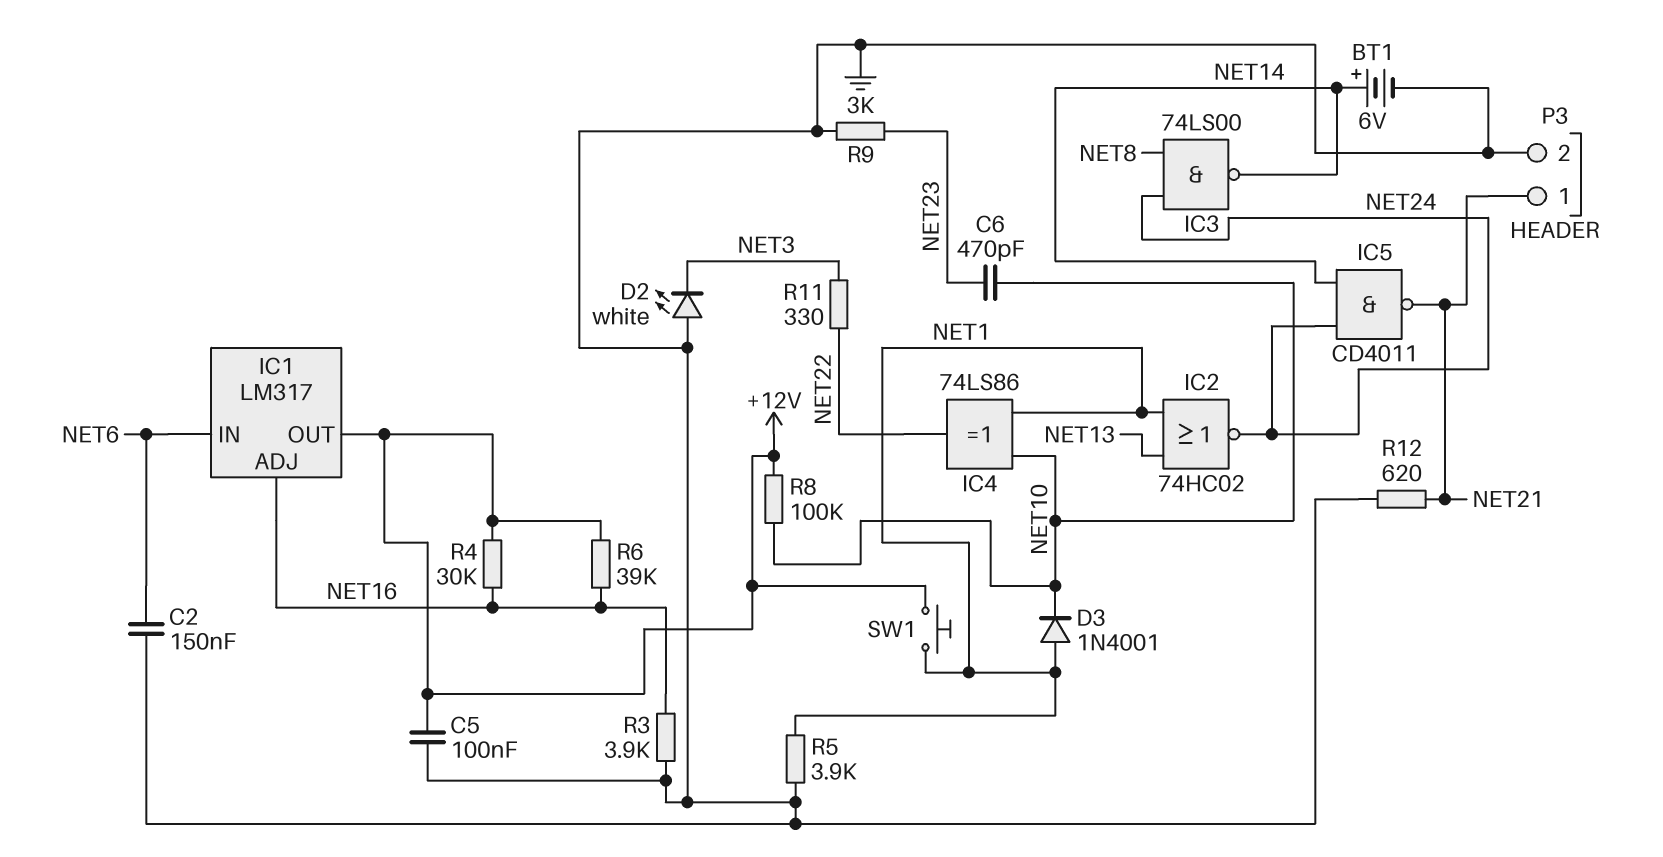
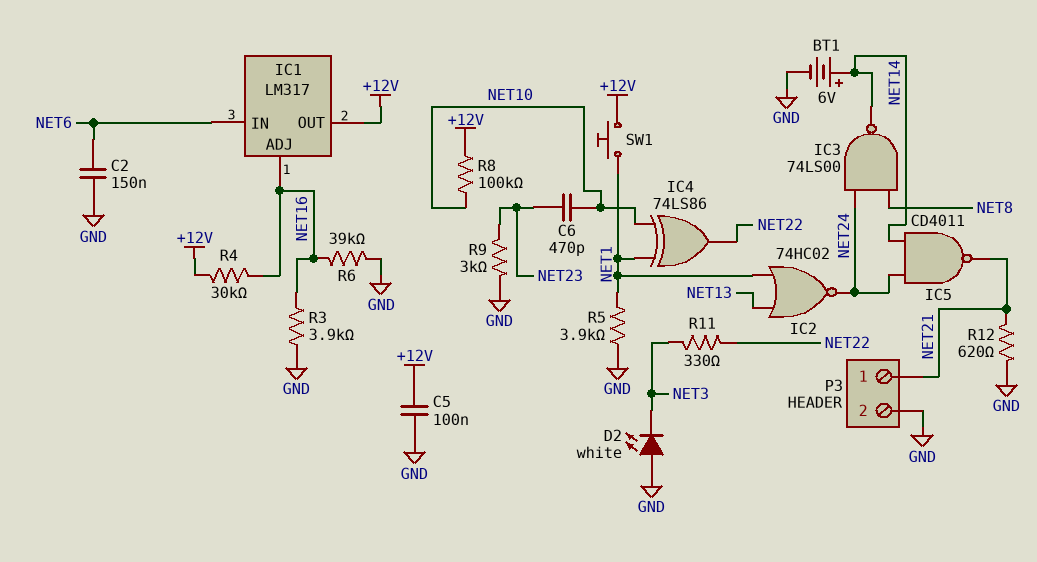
D3: diode 1N4001 (A NET1, K NET10) -> none
R6: 39k (+12V, NET16) -> 39k (GND, NET16)

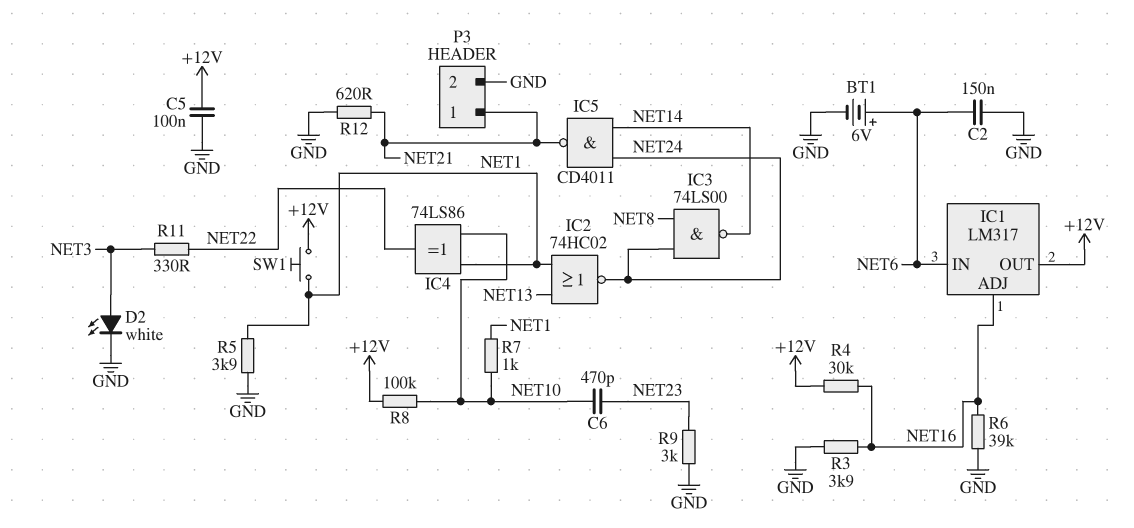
BT1: 6V (plus NET14, minus GND) -> 6V (plus NET6, minus GND)
D2: LED white (A GND, K NET3) -> LED white (A NET3, K GND)
R7: none -> 1k (NET1, NET10)

